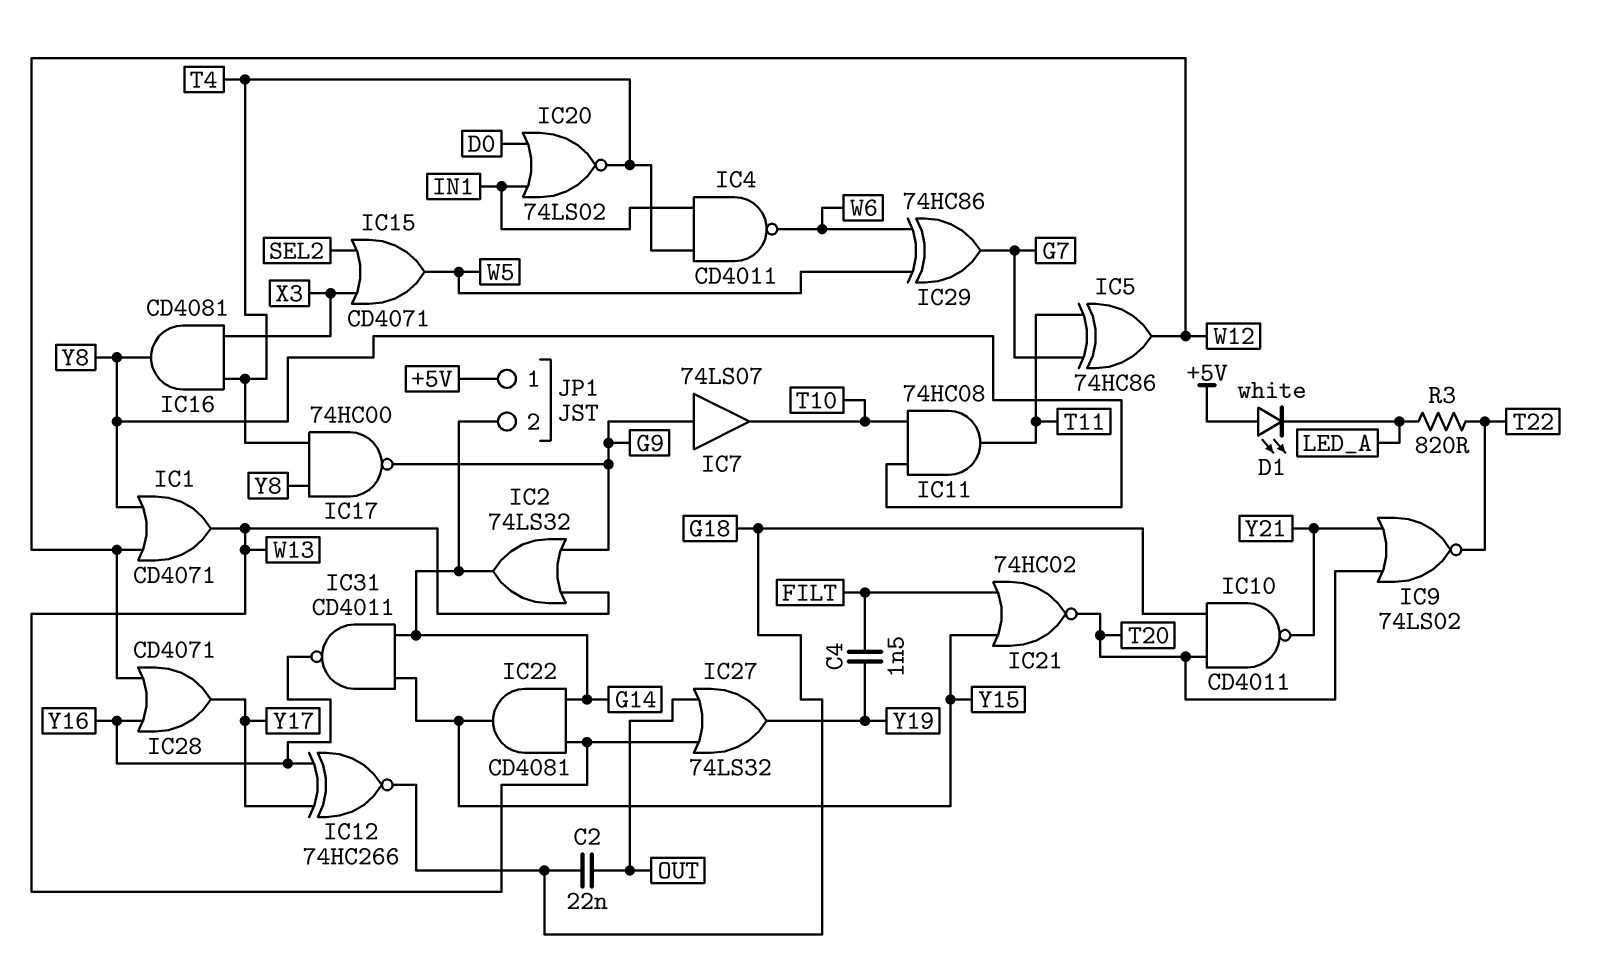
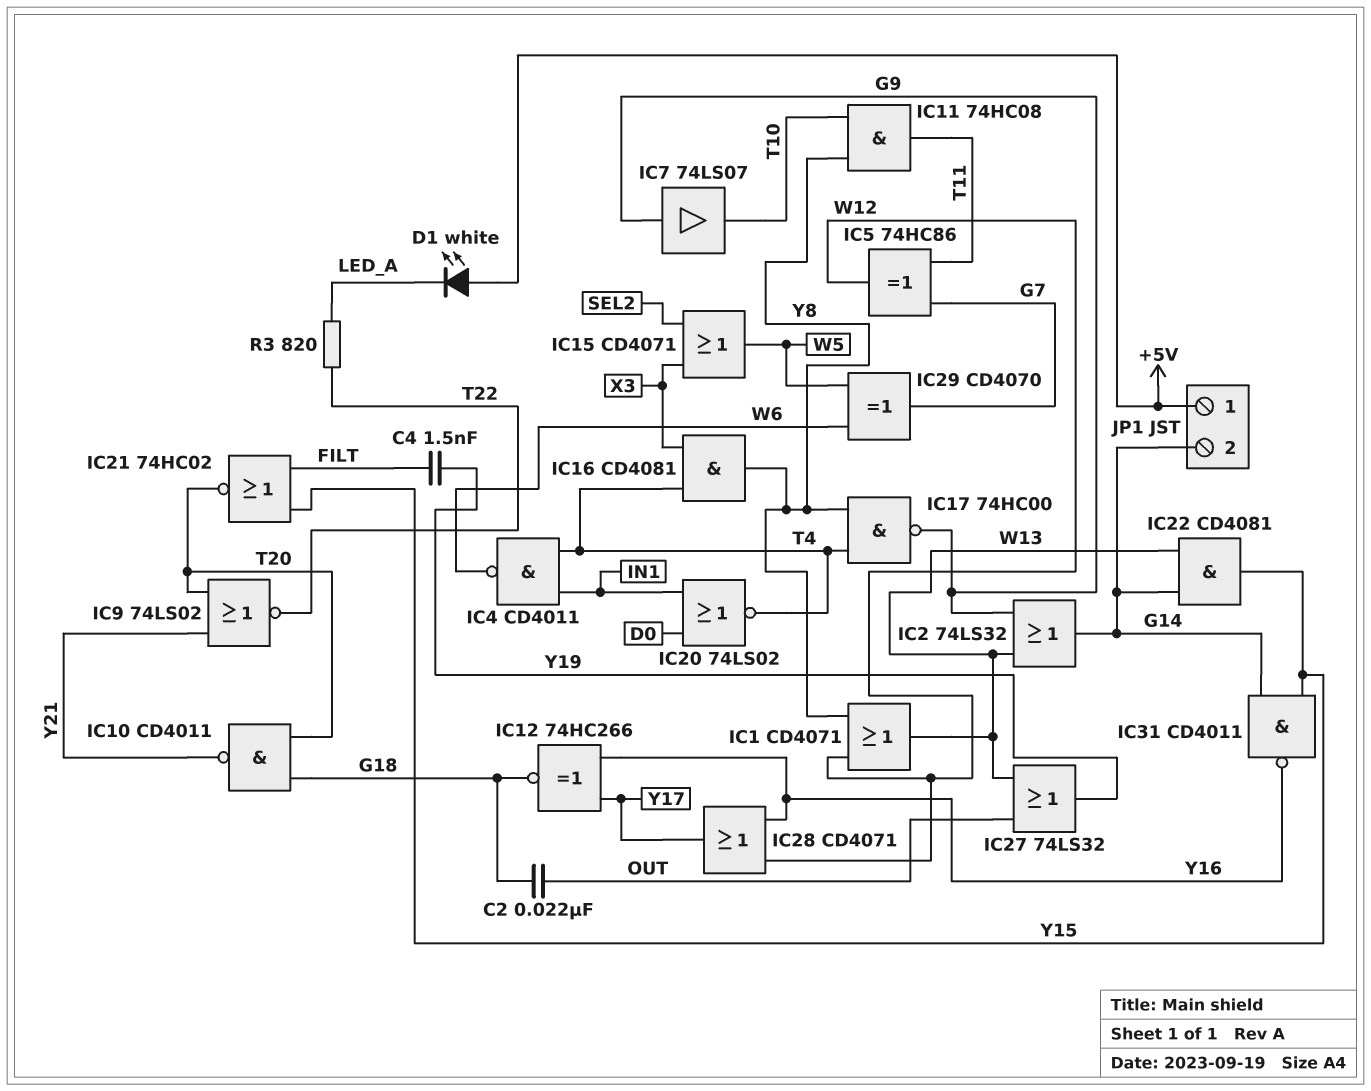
IC29: XOR 74HC86 (in W5, in W6, out G7) -> XOR CD4070 (in W5, in W6, out G7)

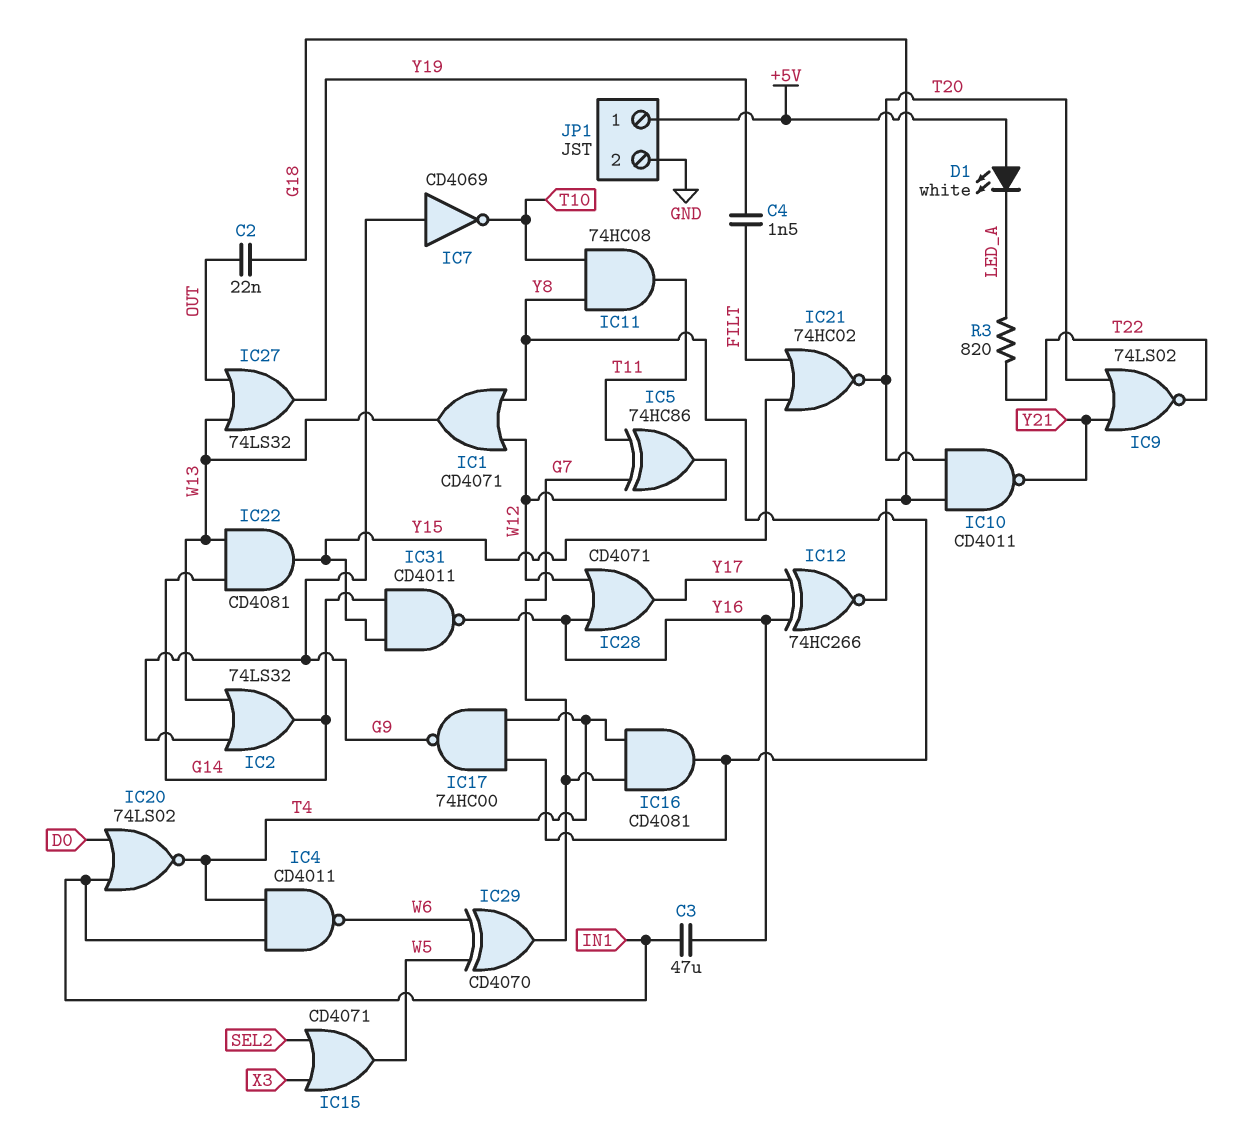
C3: none -> 47uF (IN1, Y16)
IC7: buffer 74LS07 (in G9, out T10) -> NOT CD4069 (in G9, out T10)
IC16: AND CD4081 (in T4, in X3, out Y8) -> AND CD4081 (in G7, in T4, out Y8)
JP1 pin 2: G14 -> GND

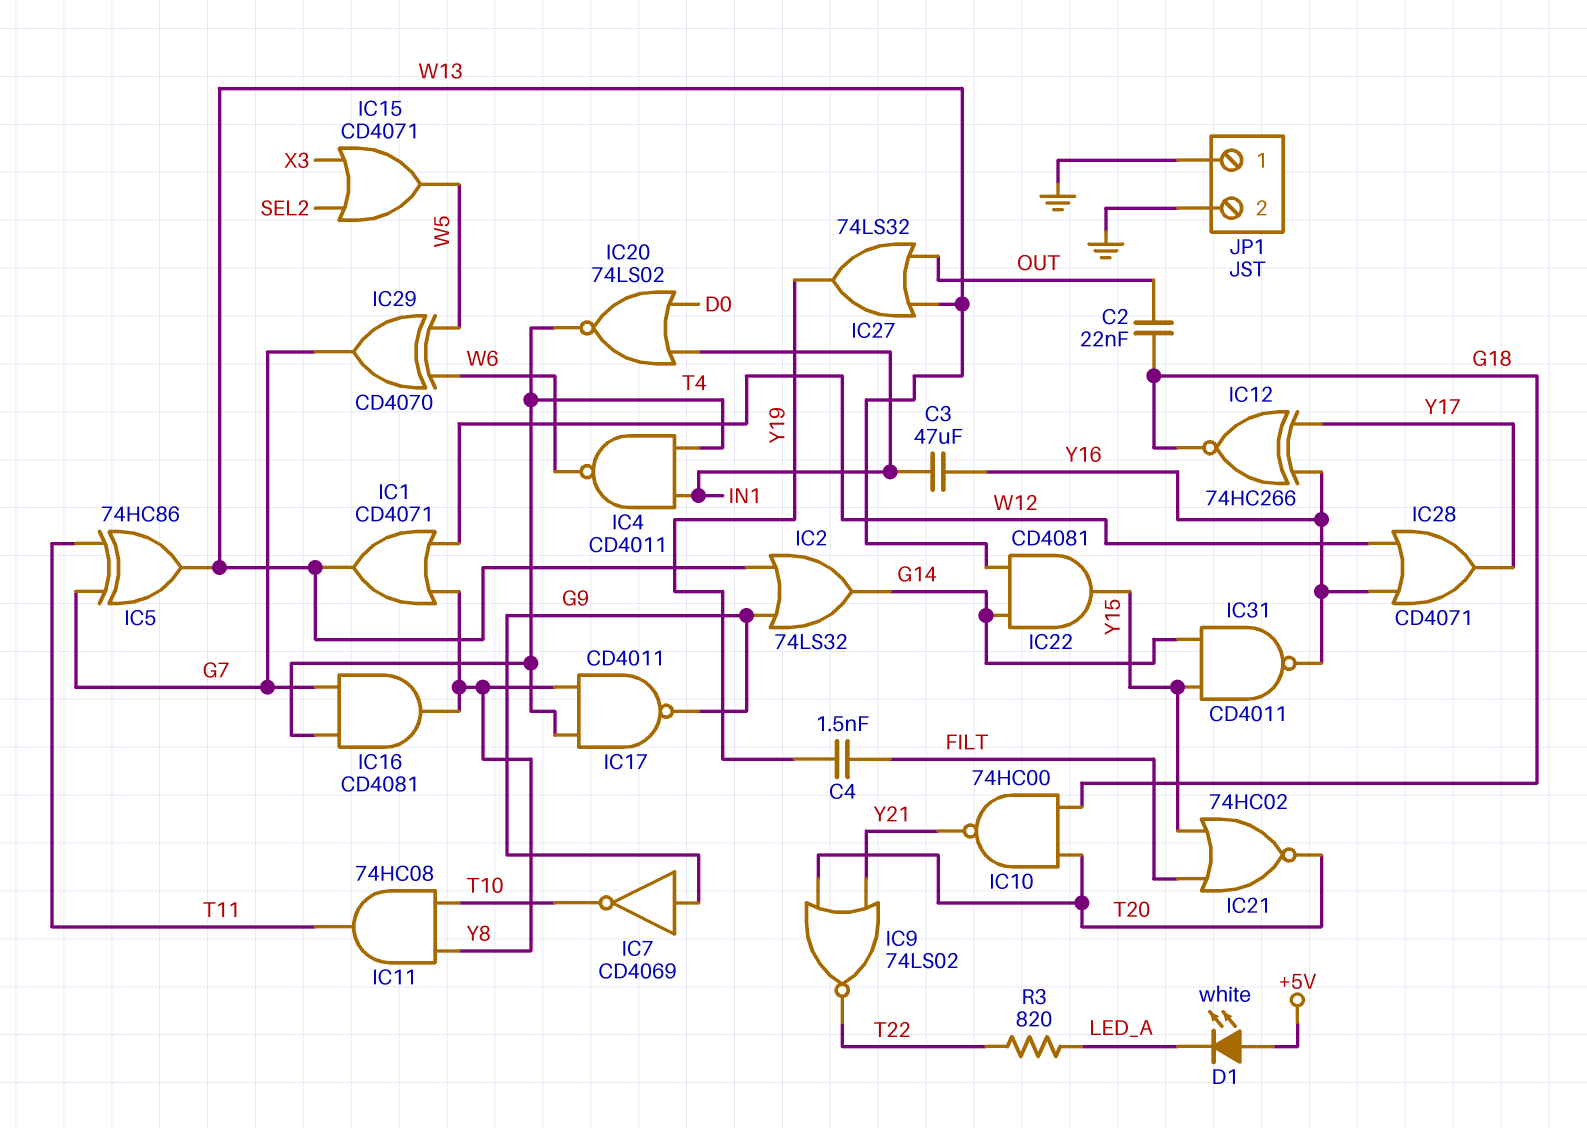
IC5: XOR 74HC86 (in G7, in T11, out W12) -> XOR 74HC86 (in G7, in T11, out W13)
IC10: NAND CD4011 (in G18, in T20, out Y21) -> NAND 74HC00 (in G18, in T20, out Y21)
IC17: NAND 74HC00 (in T4, in Y8, out G9) -> NAND CD4011 (in T4, in Y8, out G9)
JP1 pin 1: +5V -> GND

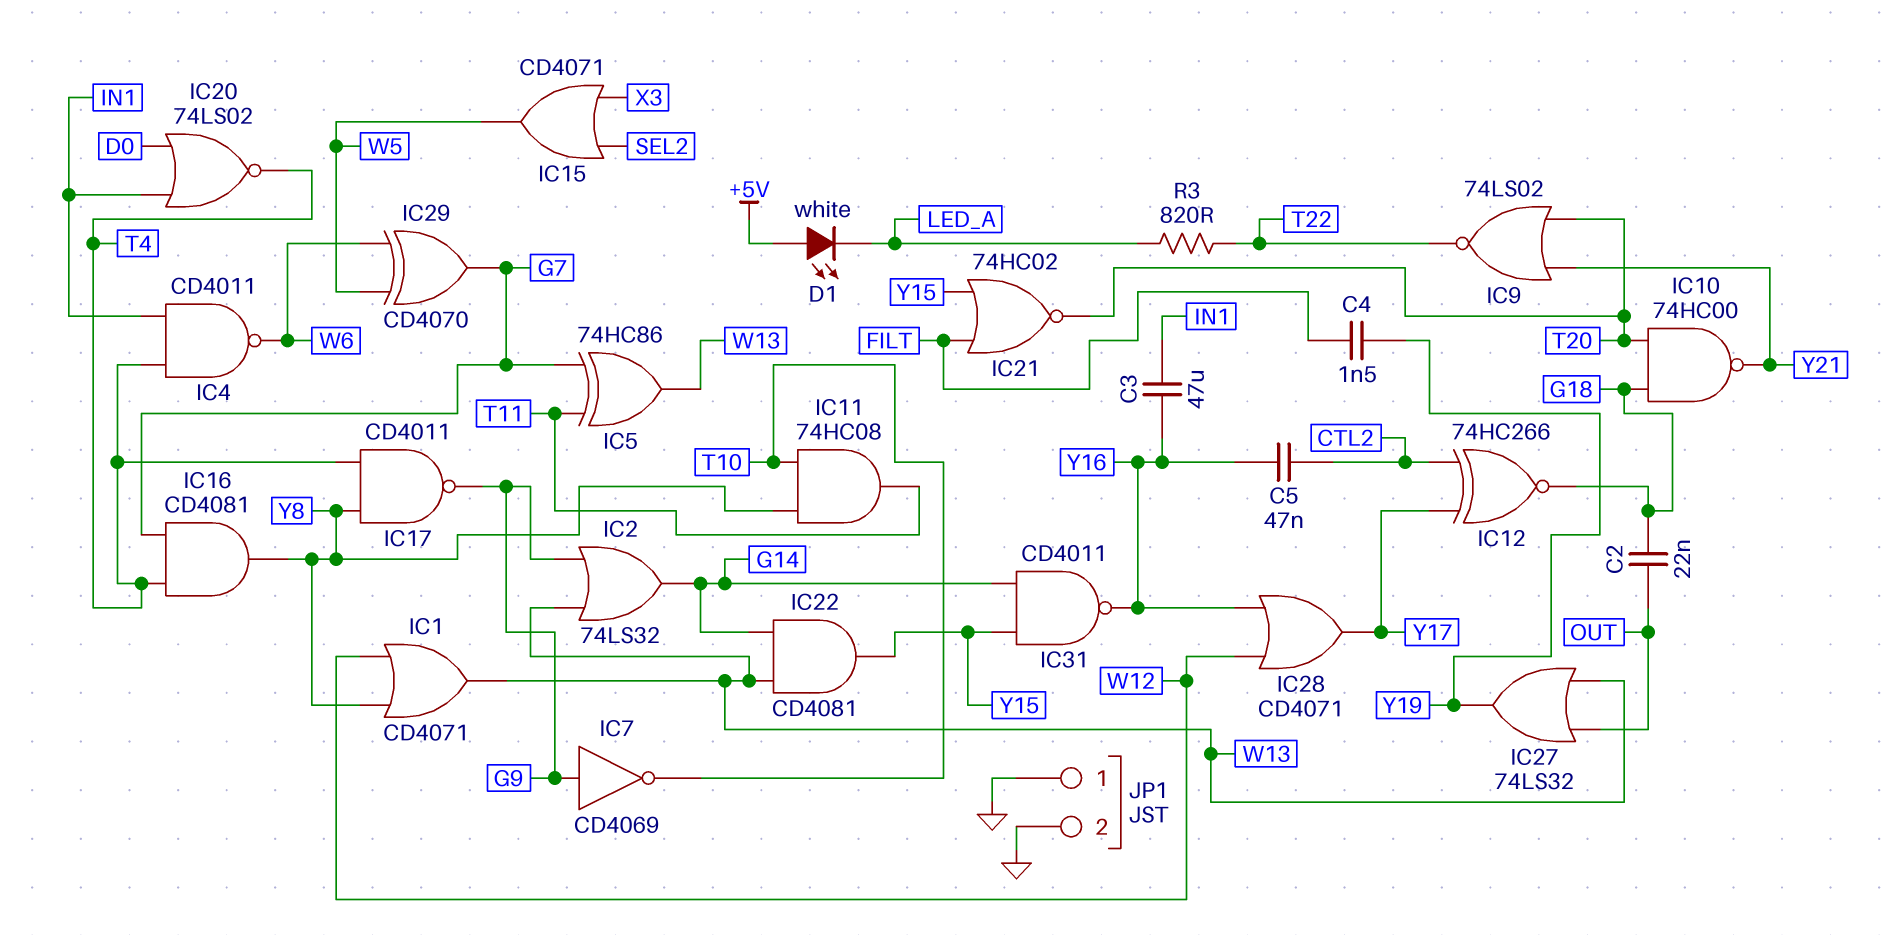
C5: none -> 47nF (CTL2, Y16)
IC12: XNOR 74HC266 (in Y16, in Y17, out G18) -> XNOR 74HC266 (in CTL2, in Y17, out G18)

